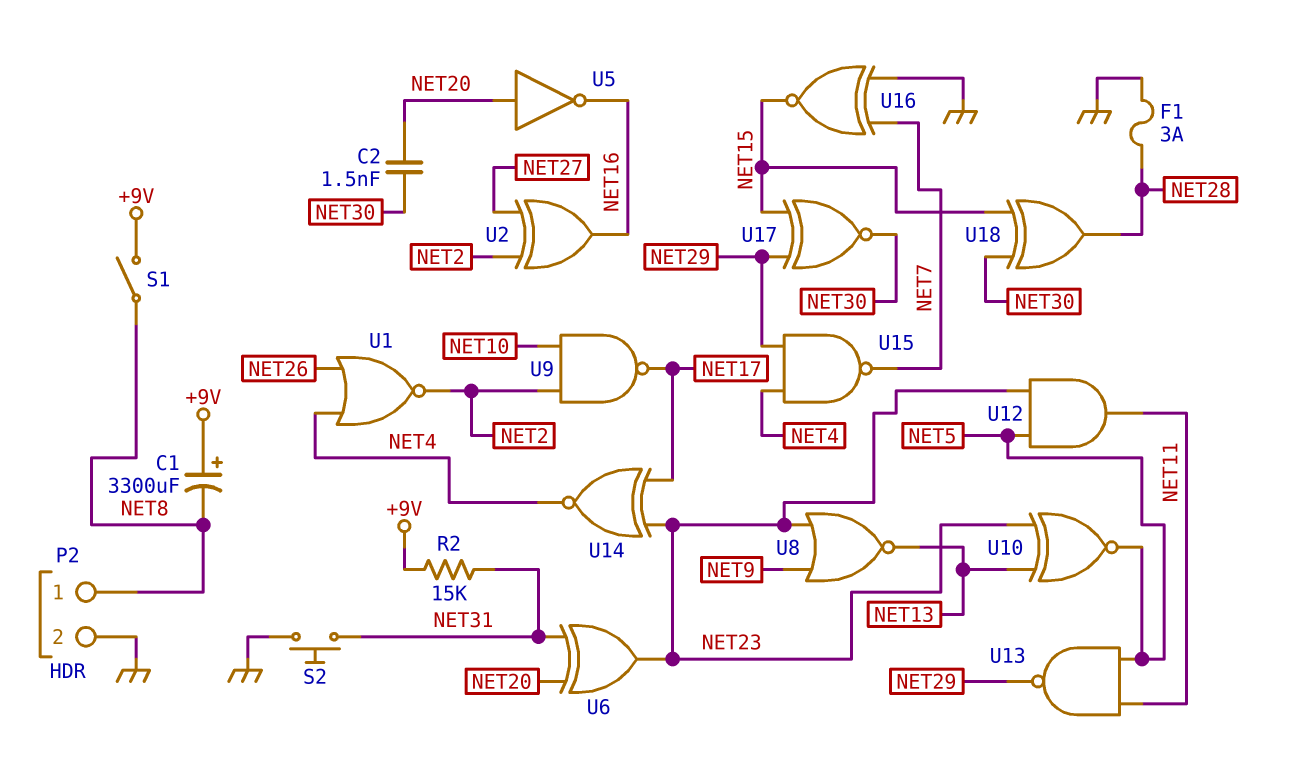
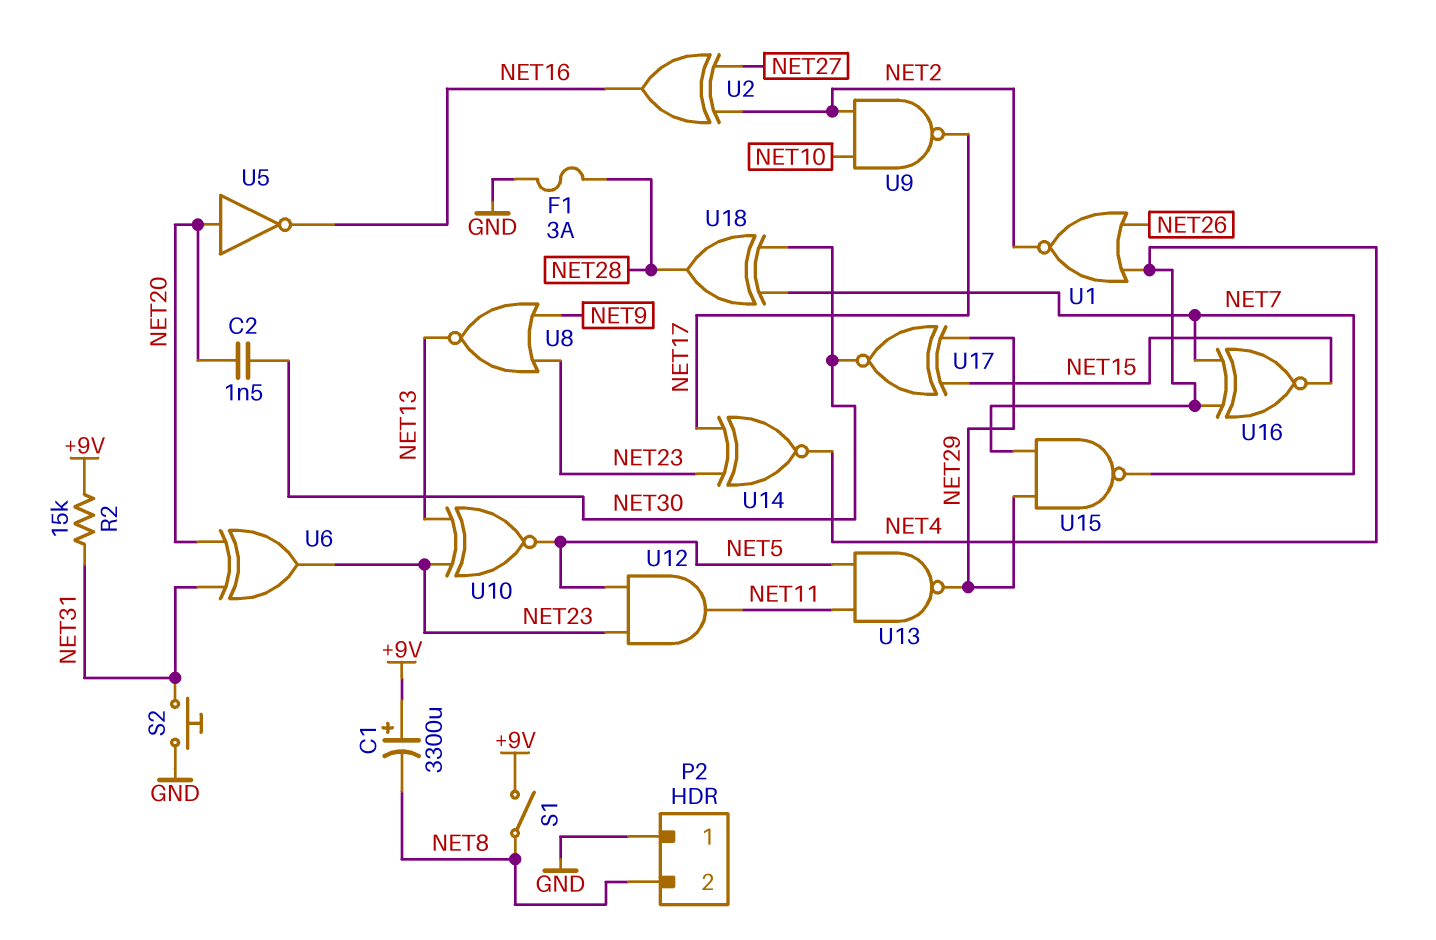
P2 pin 1: NET8 -> GND
P2 pin 2: GND -> NET8
U16: XNOR (in GND, in NET7, out NET15) -> XNOR (in NET4, in NET7, out NET15)
U18: XOR (in NET15, in NET30, out NET28) -> XOR (in NET7, in NET30, out NET28)

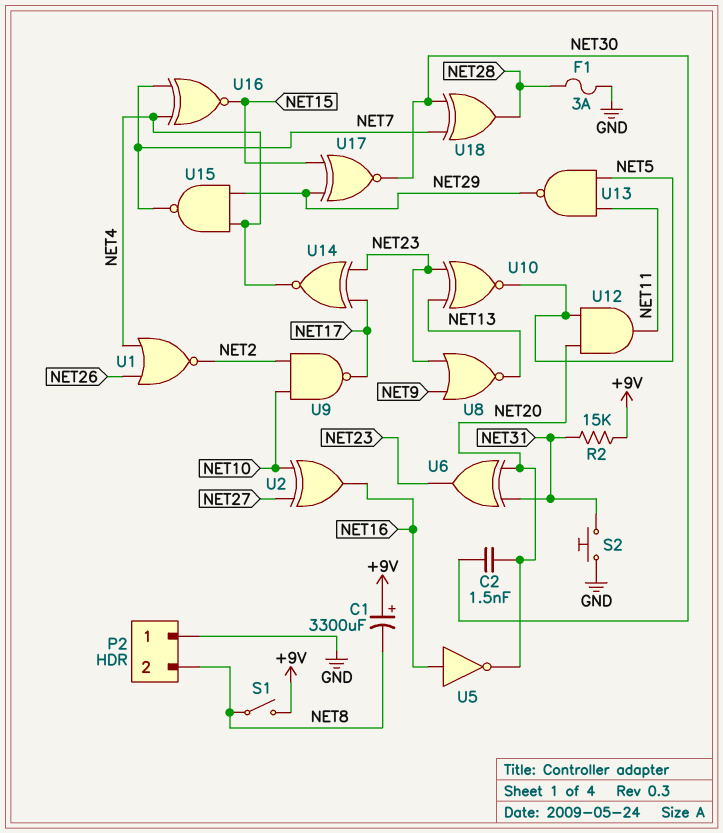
U2: XOR (in NET2, in NET27, out NET16) -> XOR (in NET10, in NET27, out NET16)
U5: NOT (in NET20, out NET16) -> NOT (in NET16, out NET20)
U12: AND (in NET5, in NET23, out NET11) -> AND (in NET5, in NET20, out NET11)

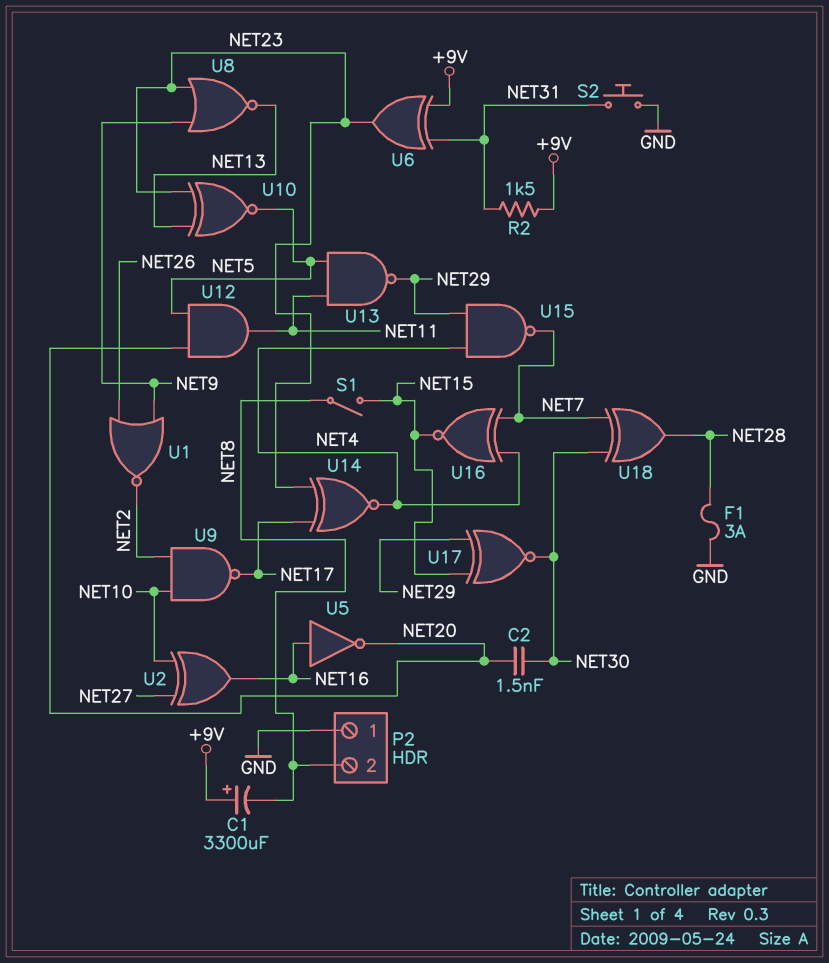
R2: 15k (+9V, NET31) -> 1.5k (+9V, NET31)
S1: switch (+9V, NET8) -> switch (NET8, NET15)
U1: NOR (in NET4, in NET26, out NET2) -> NOR (in NET9, in NET26, out NET2)
U6: XOR (in NET20, in NET31, out NET23) -> XOR (in +9V, in NET31, out NET23)

